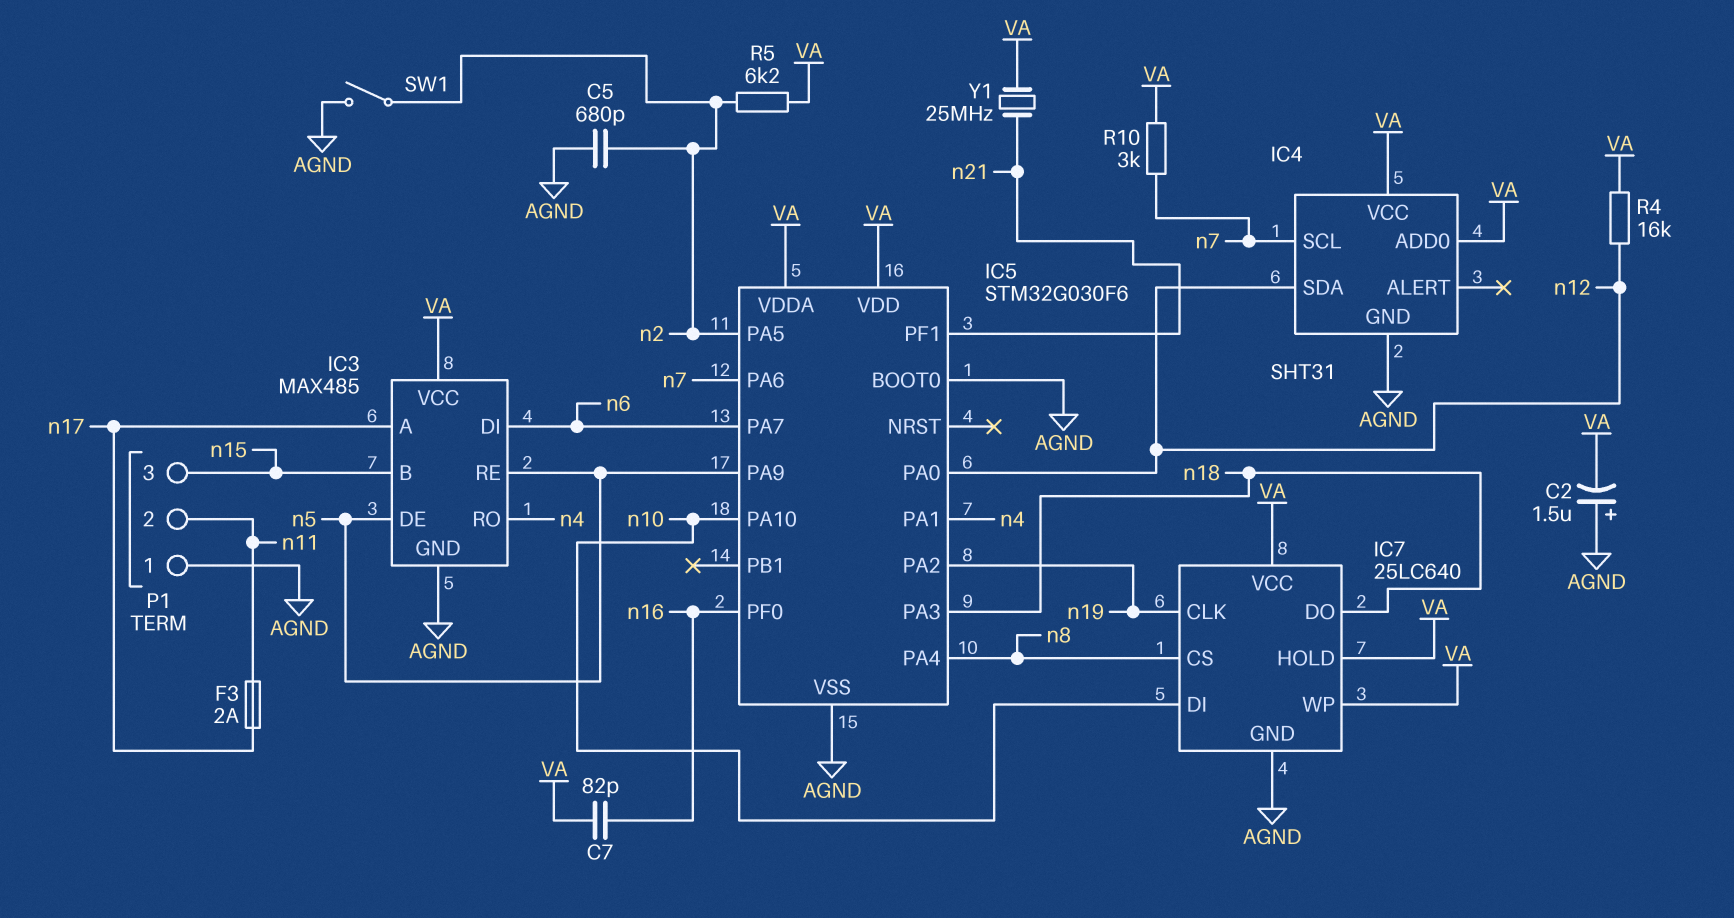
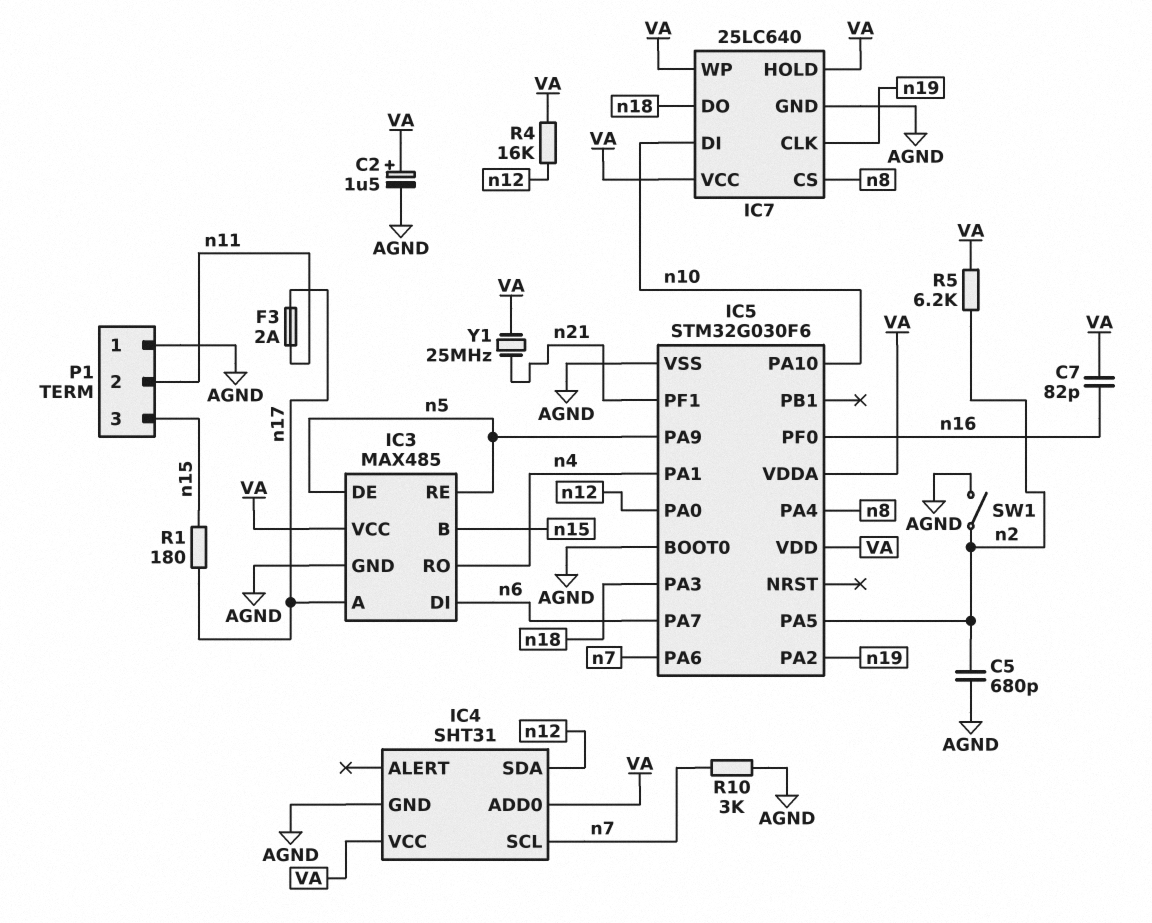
C2: 1.5uF (plus AGND, minus VA) -> 1.5uF (plus VA, minus AGND)
R1: none -> 180 (n15, n17)
R10: 3k (VA, n7) -> 3k (AGND, n7)

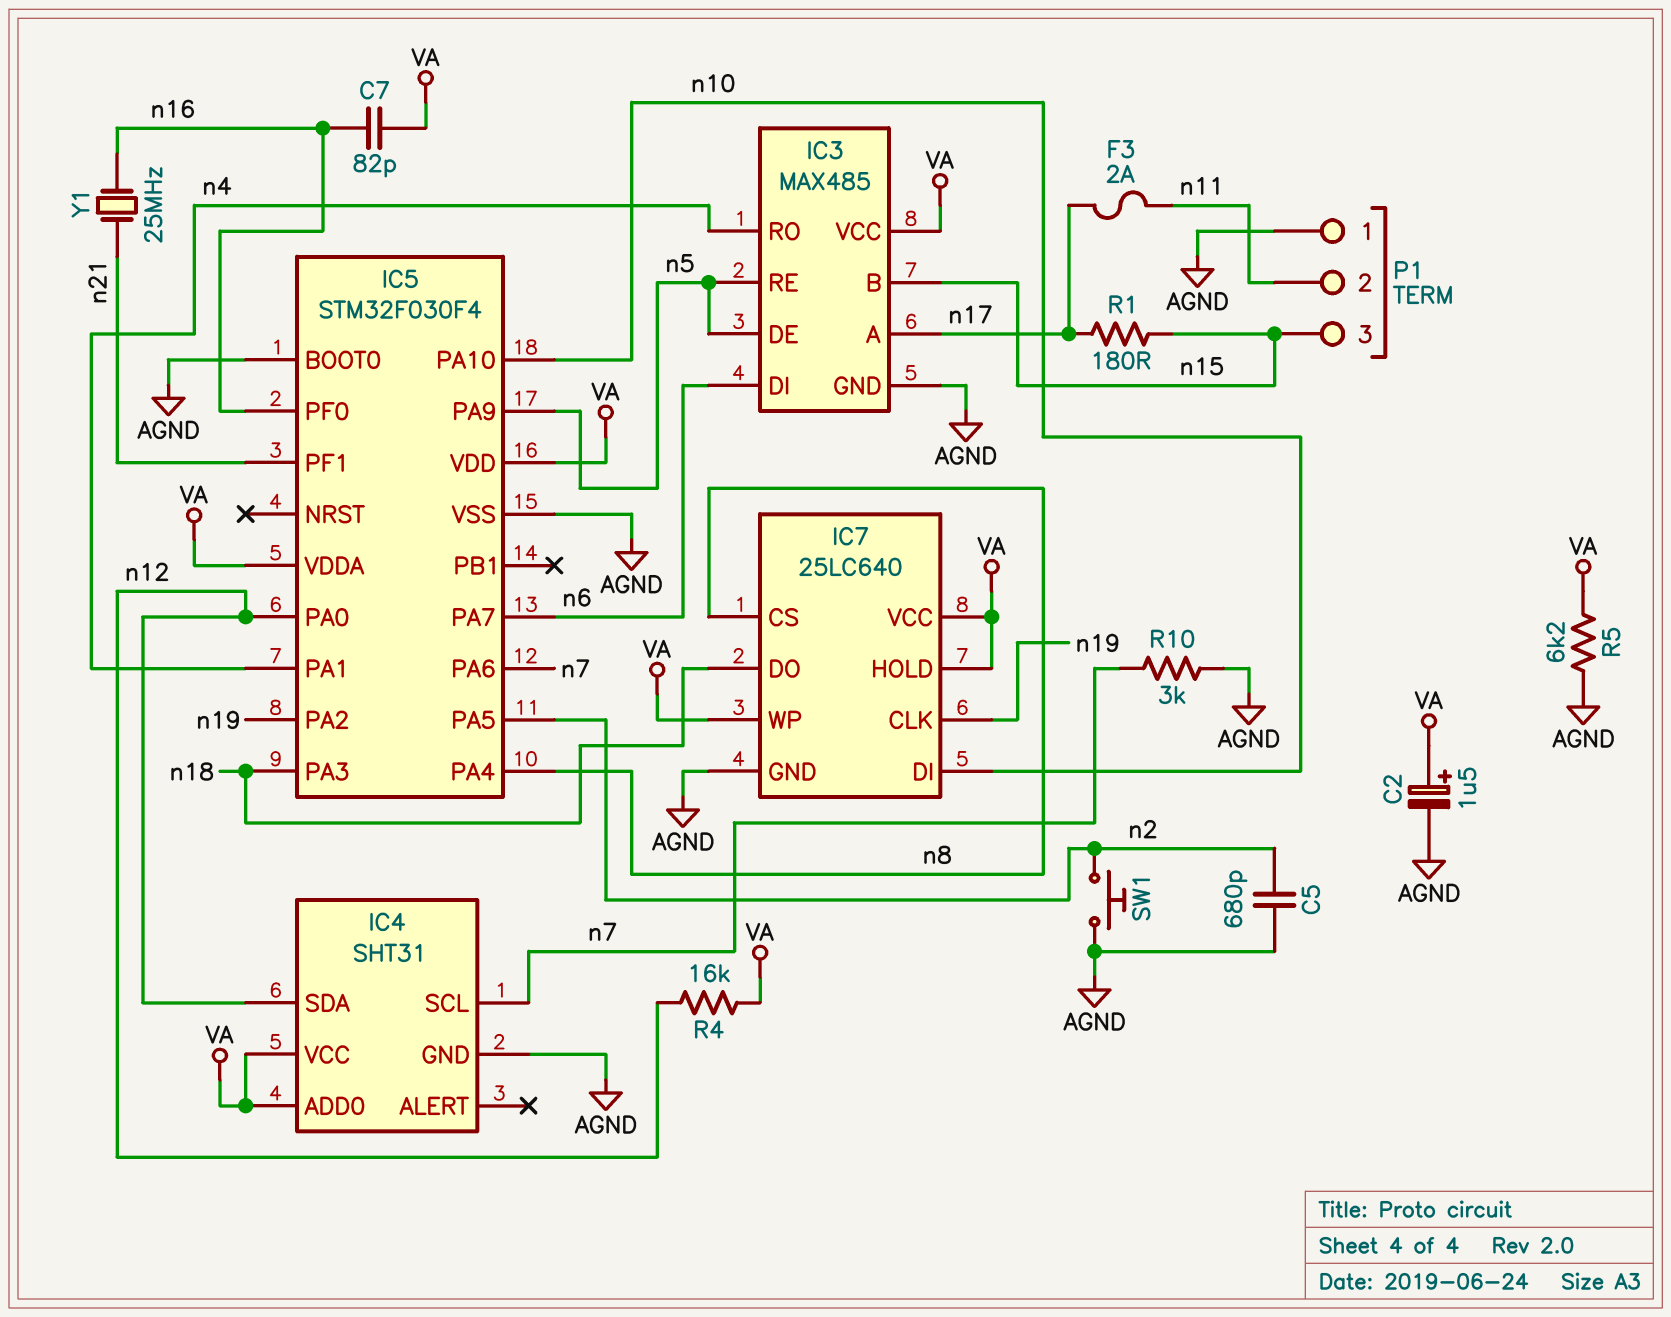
IC5: STM32G030F6 -> STM32F030F4
R5: 6.2k (VA, n2) -> 6.2k (AGND, VA)
SW1: switch (AGND, n2) -> button (AGND, n2)
Y1: 25MHz (VA, n21) -> 25MHz (n16, n21)

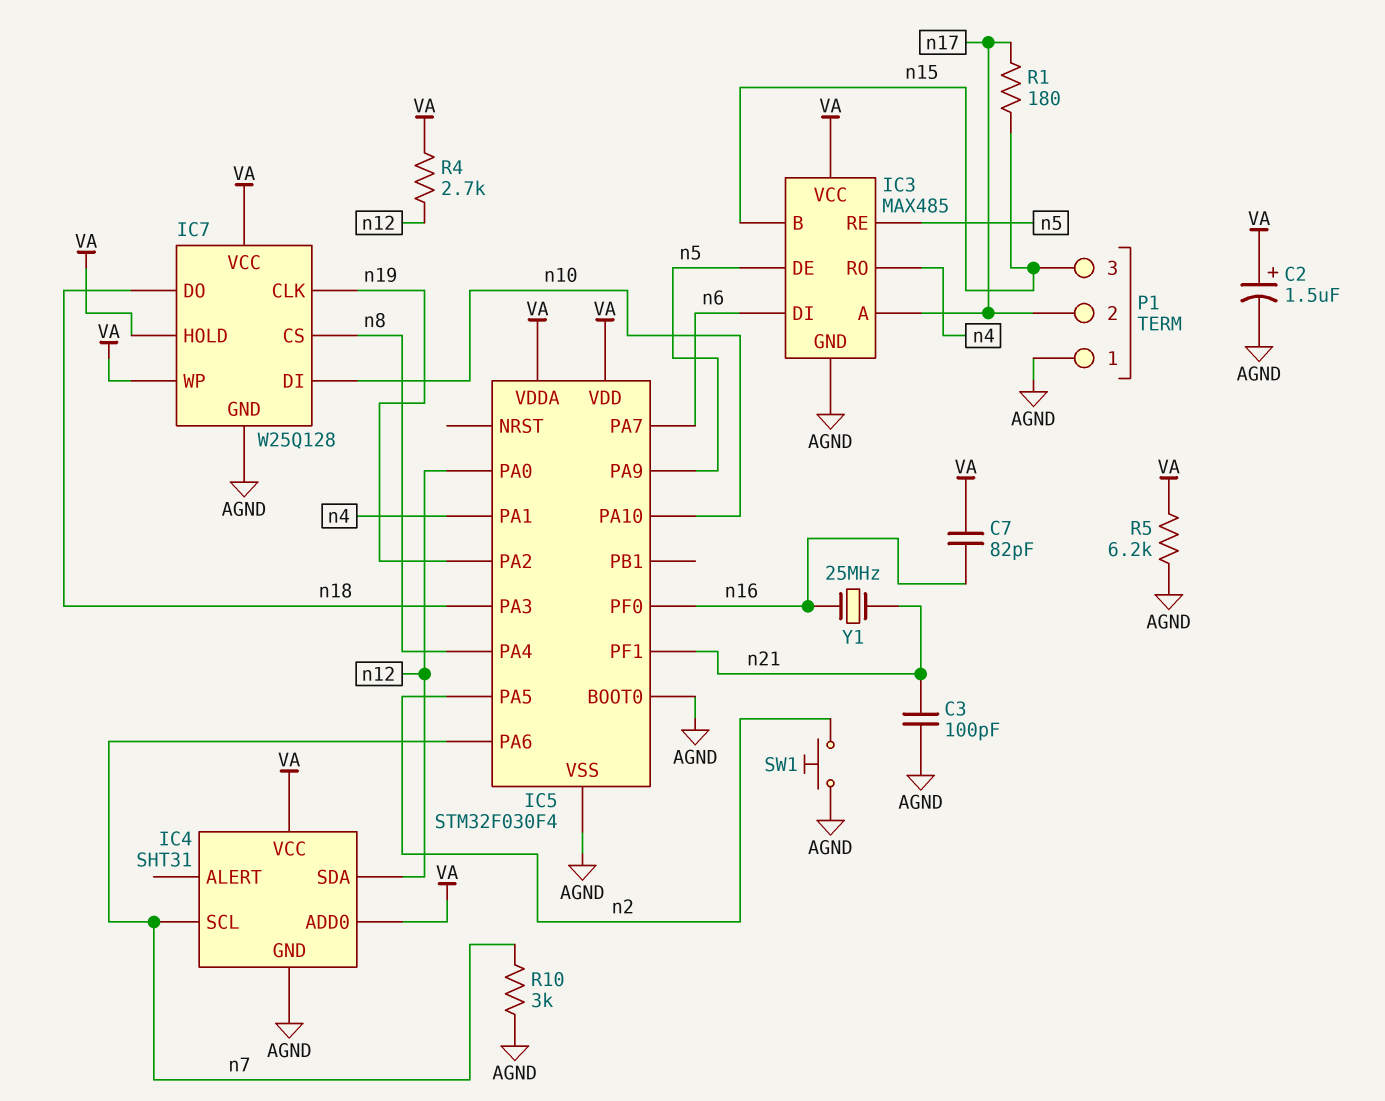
C3: none -> 100pF (AGND, n21)
C5: 680pF (AGND, n2) -> none
F3: 2A (n11, n17) -> none
IC7: 25LC640 -> W25Q128
P1 pin 2: n11 -> n17
R4: 16k (VA, n12) -> 2.7k (VA, n12)

